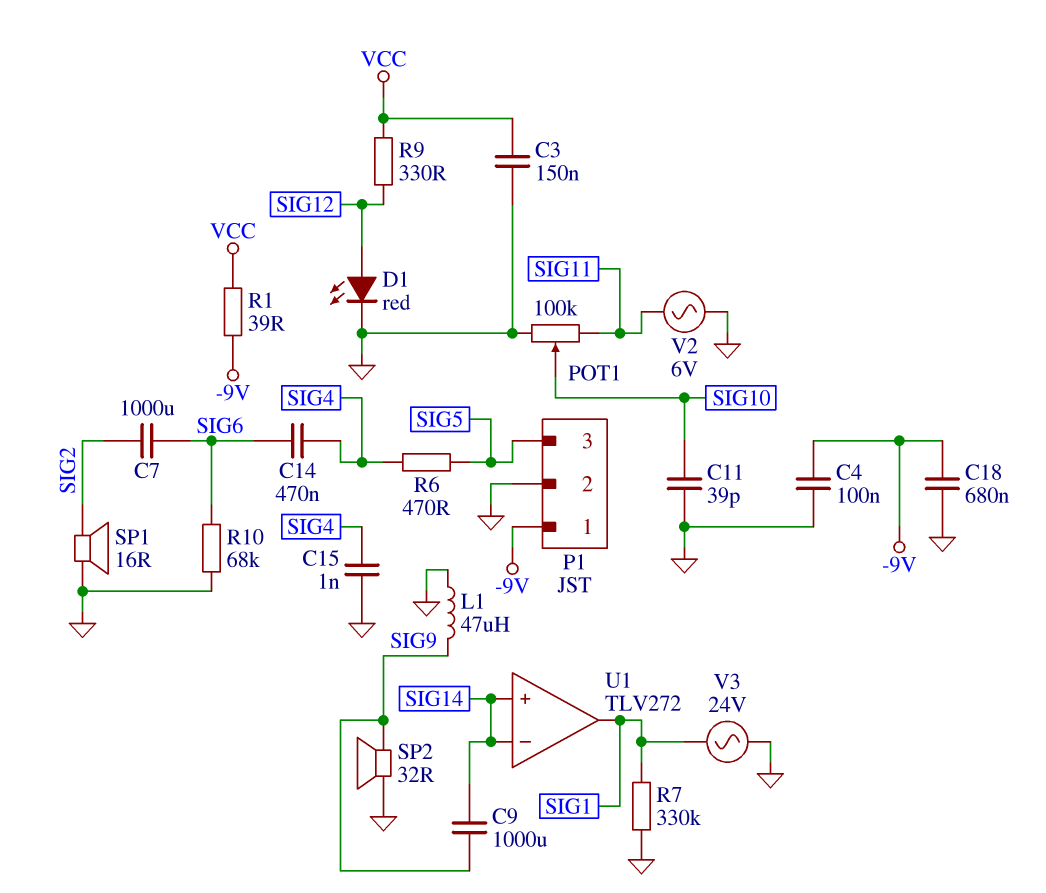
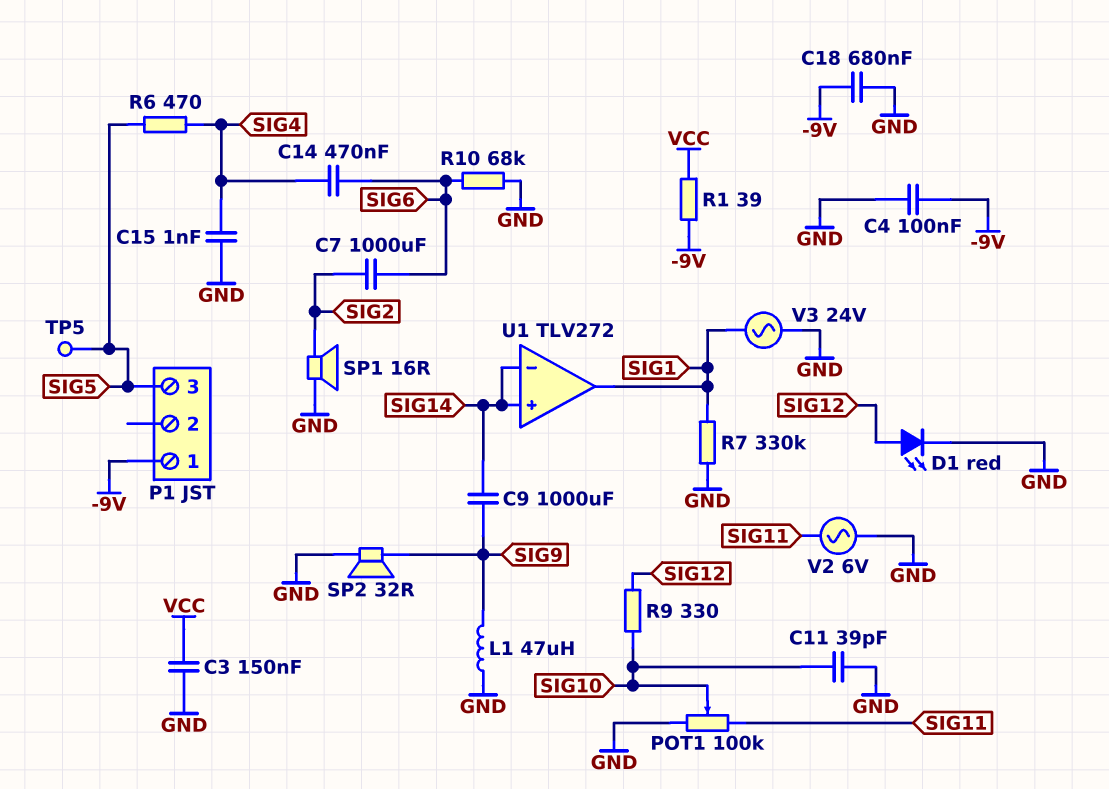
P1 pin 2: GND -> none
R9: 330 (SIG12, VCC) -> 330 (SIG10, SIG12)
TP5: none -> test point (SIG5)

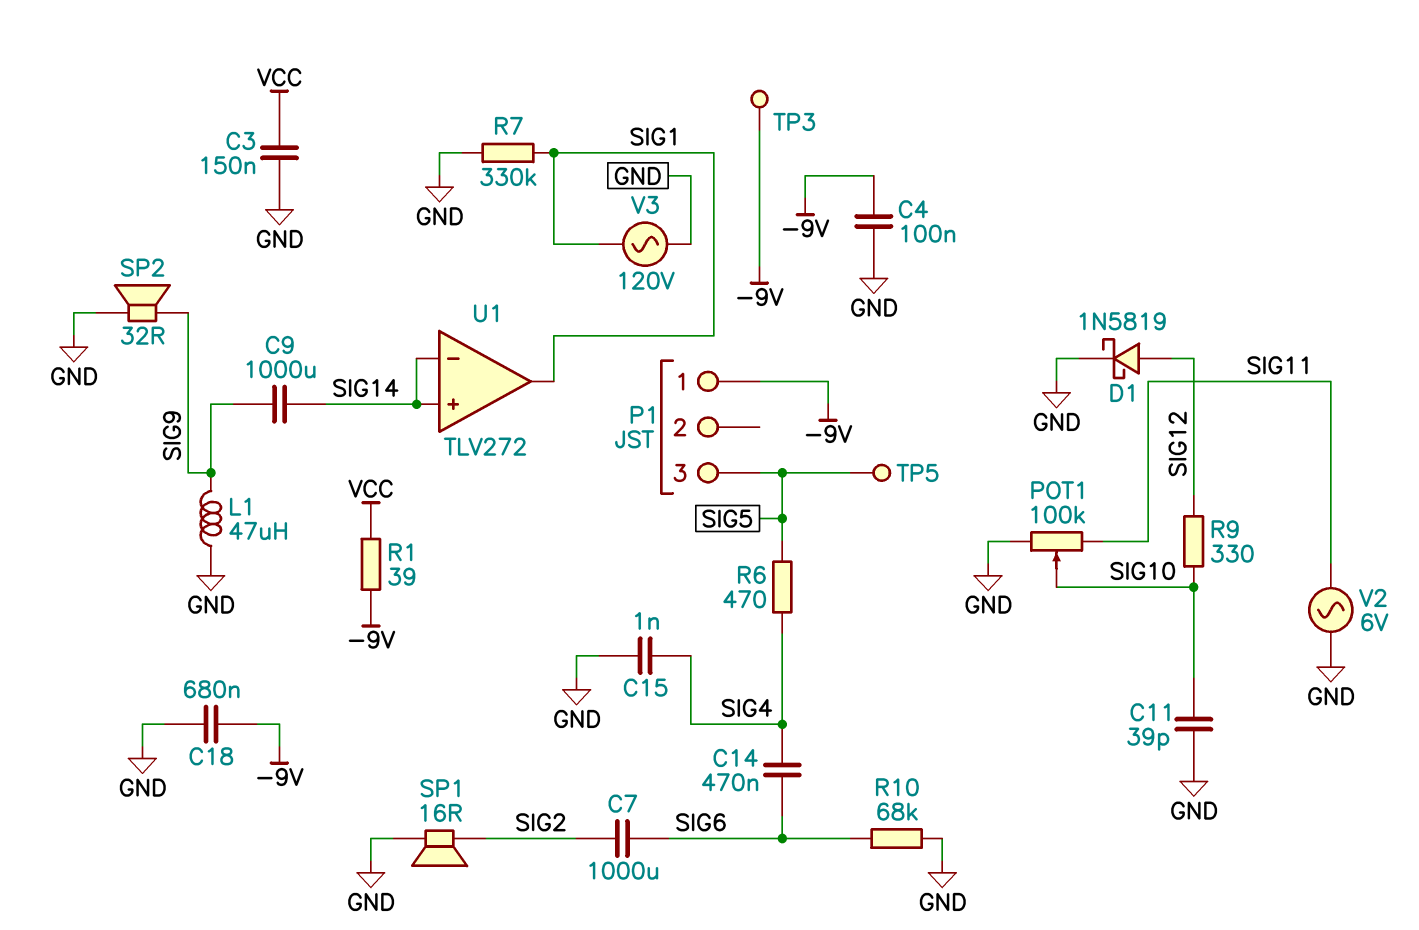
D1: LED red (A SIG12, K GND) -> schottky 1N5819 (A SIG12, K GND)
TP3: none -> test point (-9V)
V3: AC 24V (GND, SIG1) -> AC 120V (GND, SIG1)

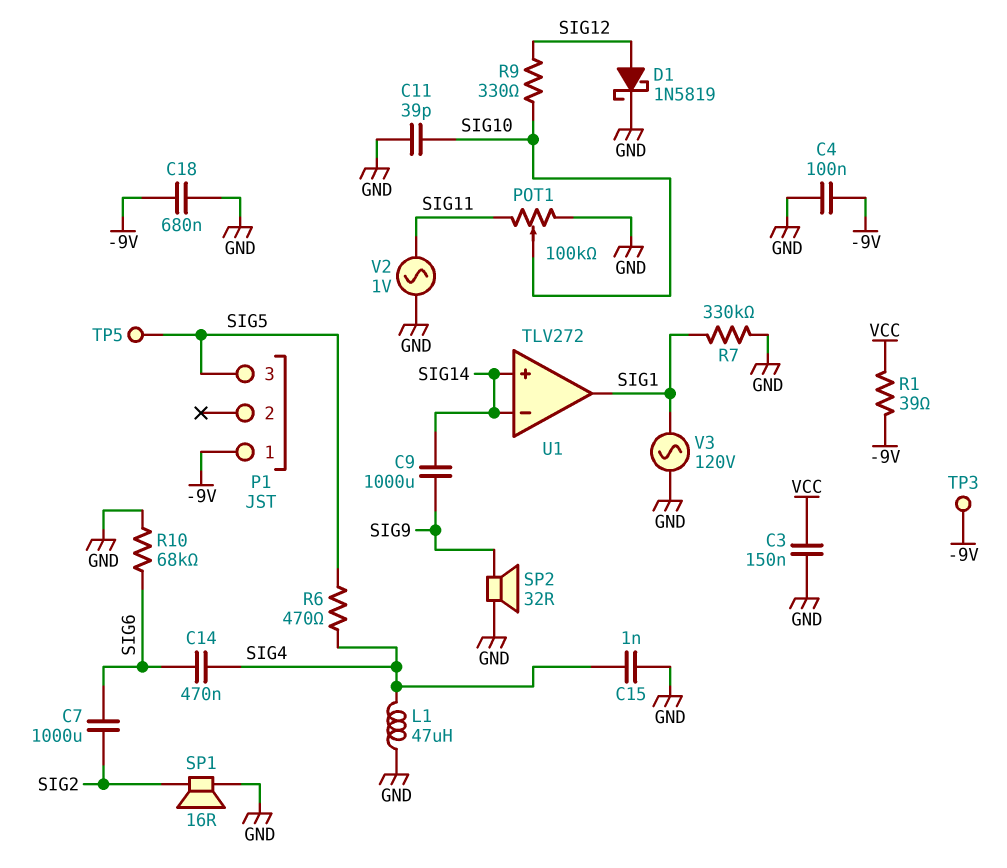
L1: 47uH (GND, SIG9) -> 47uH (GND, SIG4)
V2: AC 6V (GND, SIG11) -> AC 1V (GND, SIG11)

